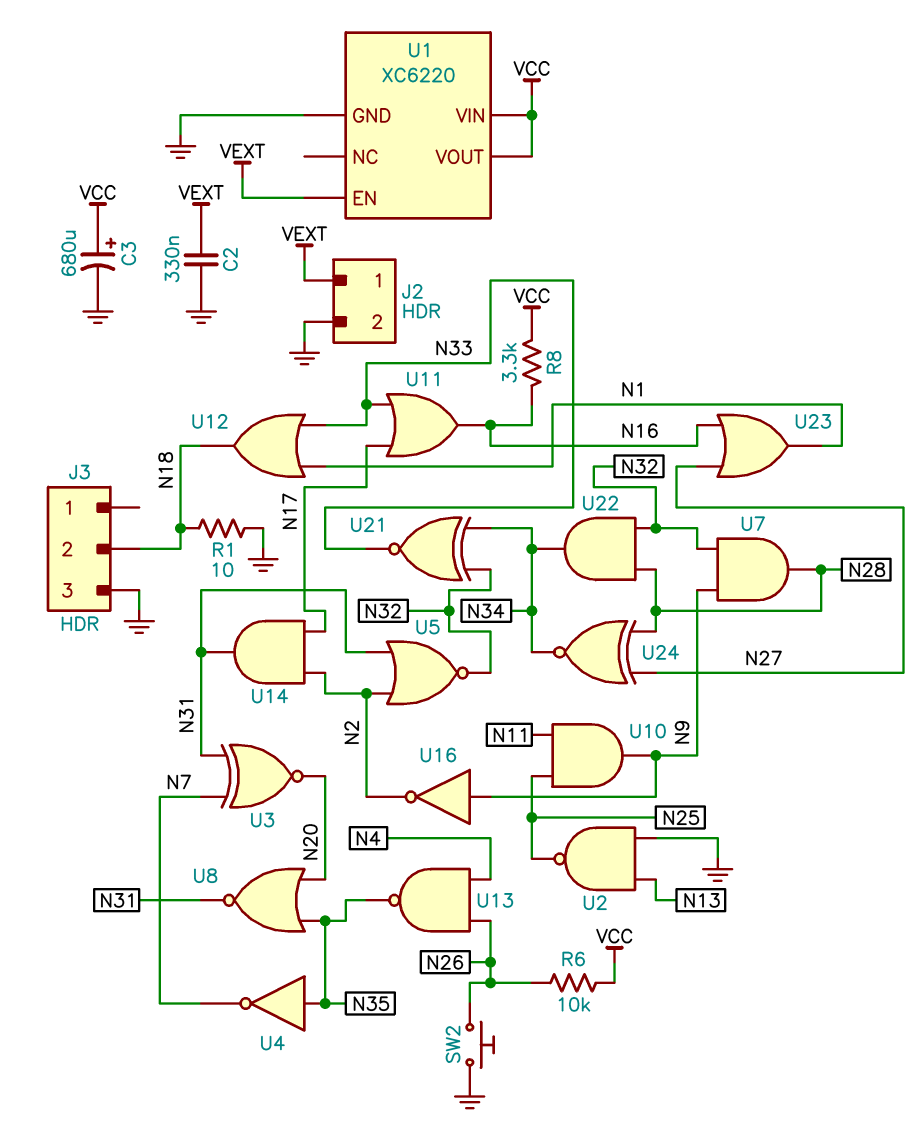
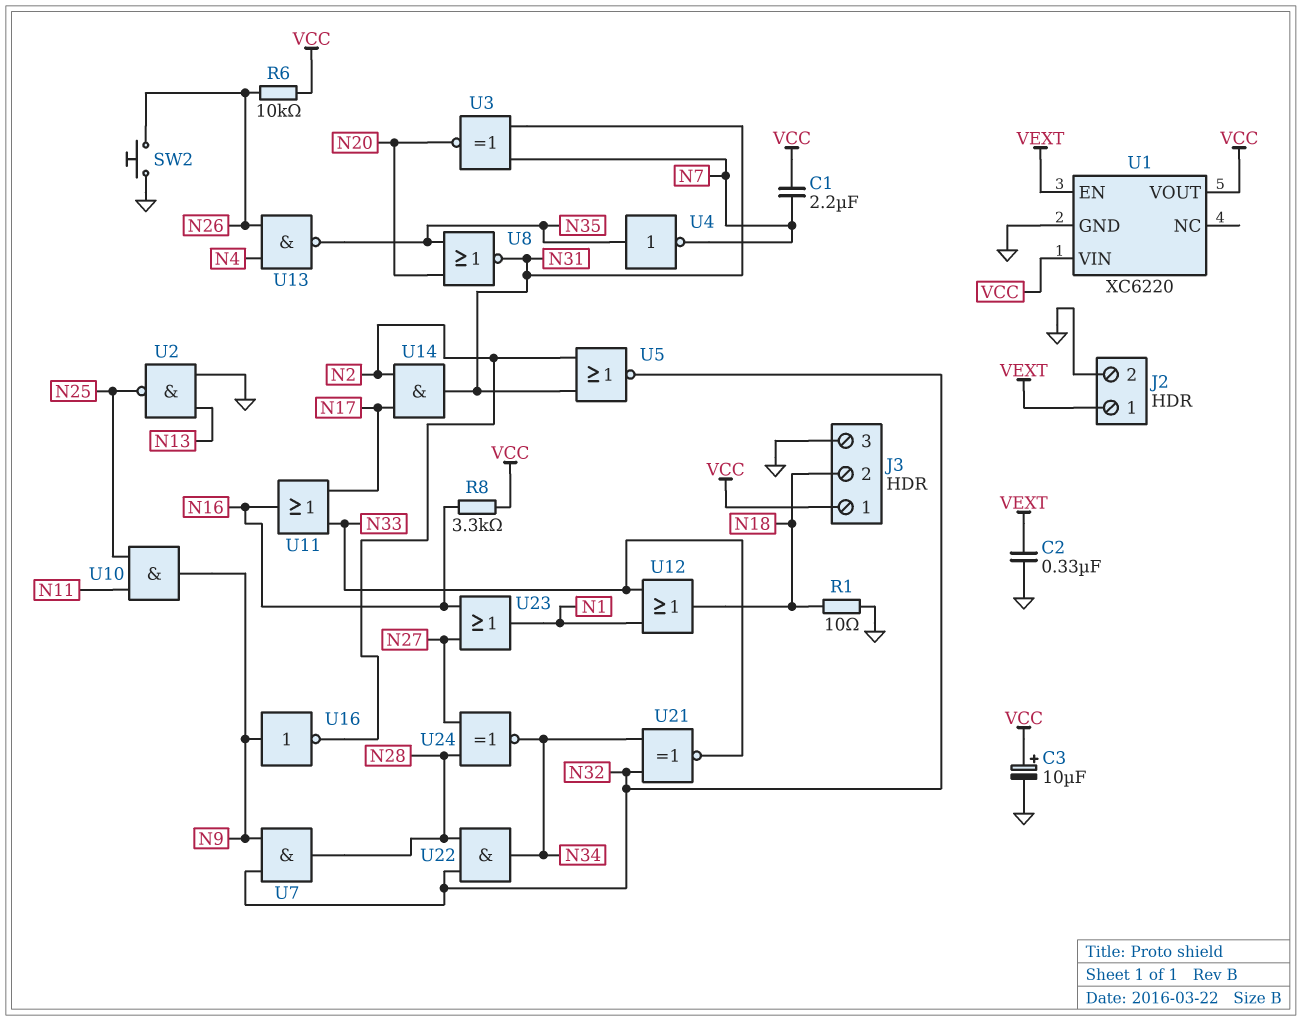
C1: none -> 2.2uF (N7, VCC)
C3: 680uF (plus VCC, minus GND) -> 10uF (plus VCC, minus GND)
J3 pin 1: none -> VCC

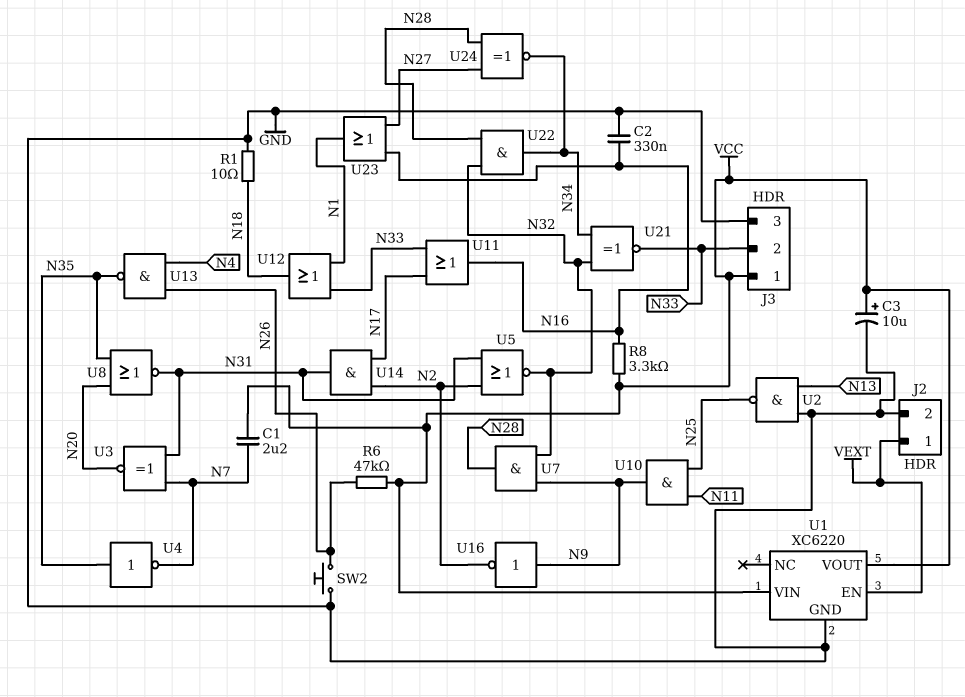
C2: 330nF (GND, VEXT) -> 330nF (GND, N16)
J3 pin 2: N18 -> N33
R6: 10k (N26, VCC) -> 47k (N26, VCC)

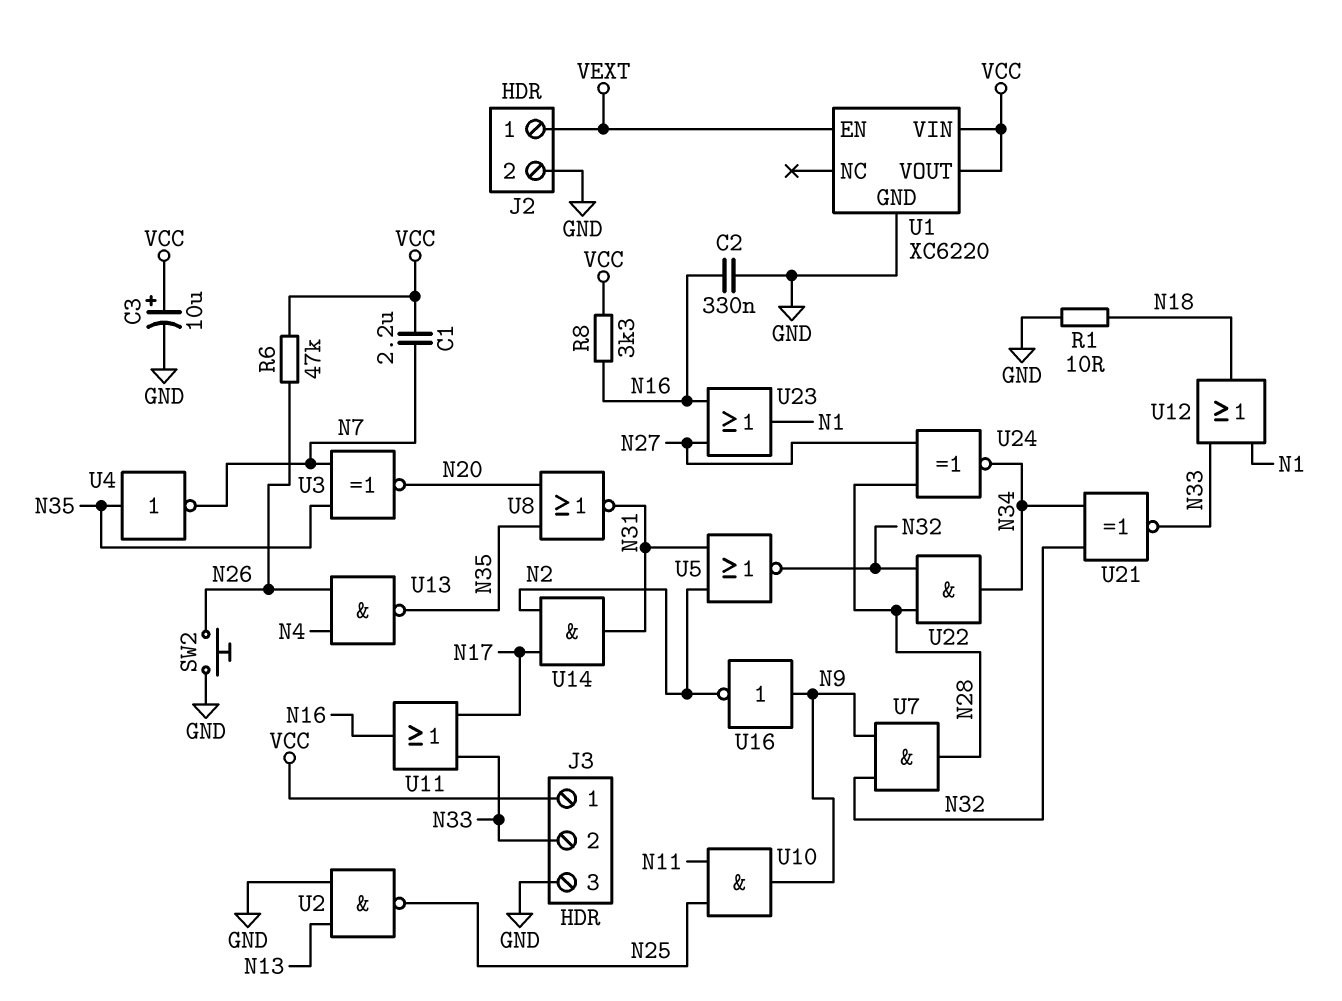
U3: XNOR (in N7, in N31, out N20) -> XNOR (in N7, in N35, out N20)

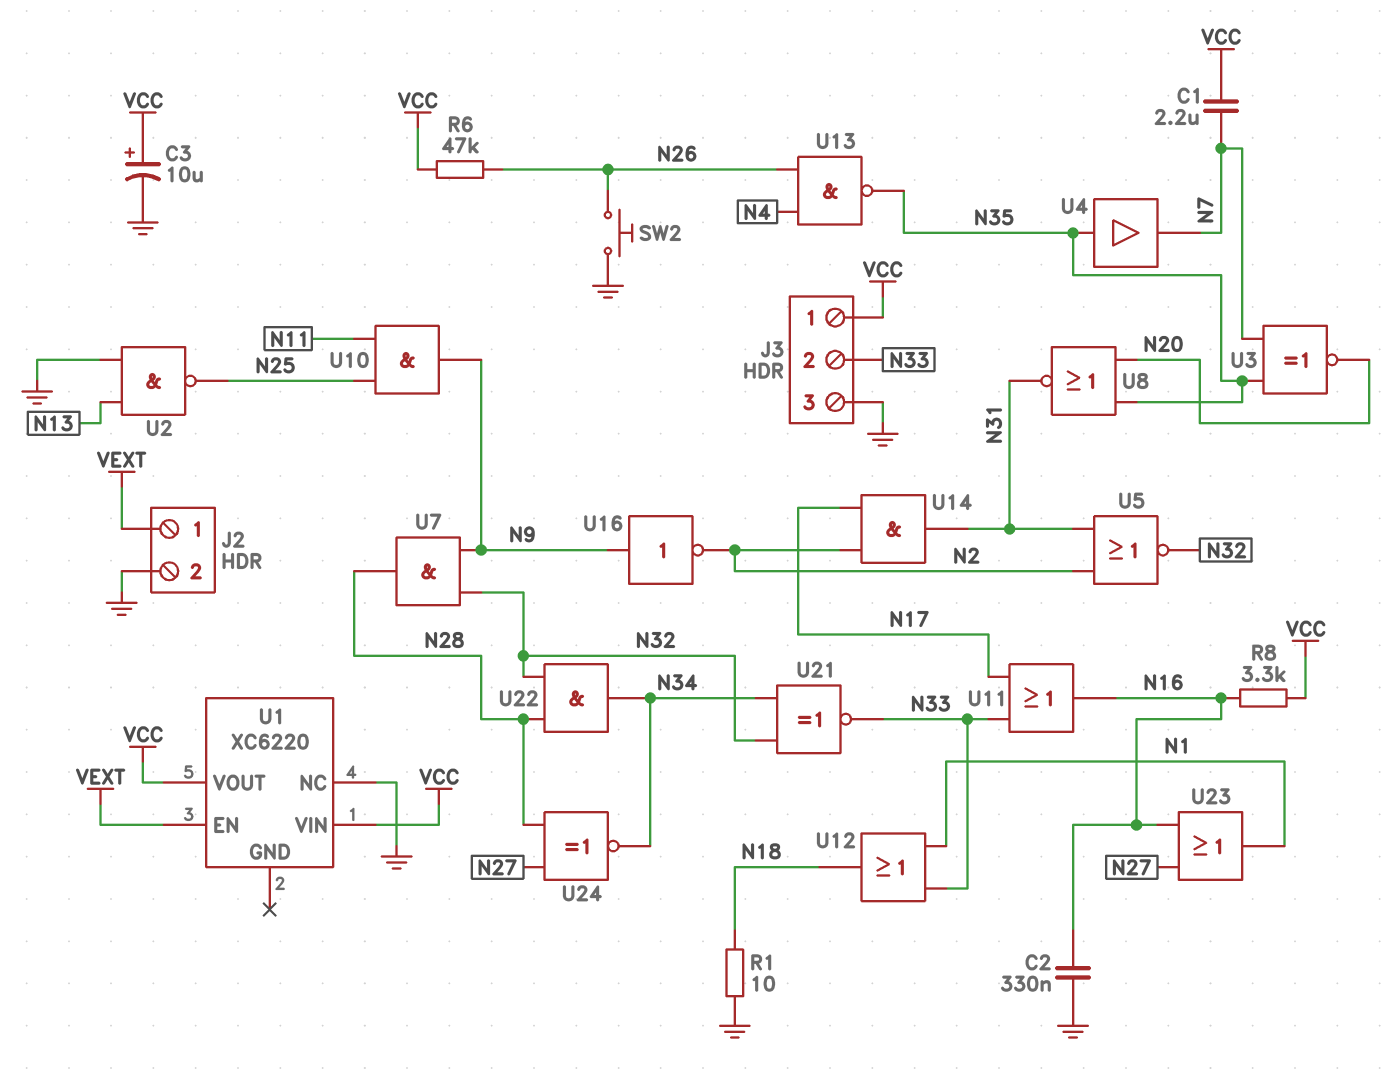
U1 pin GND: GND -> none
U1 pin NC: none -> GND
U4: NOT (in N35, out N7) -> buffer (in N35, out N7)

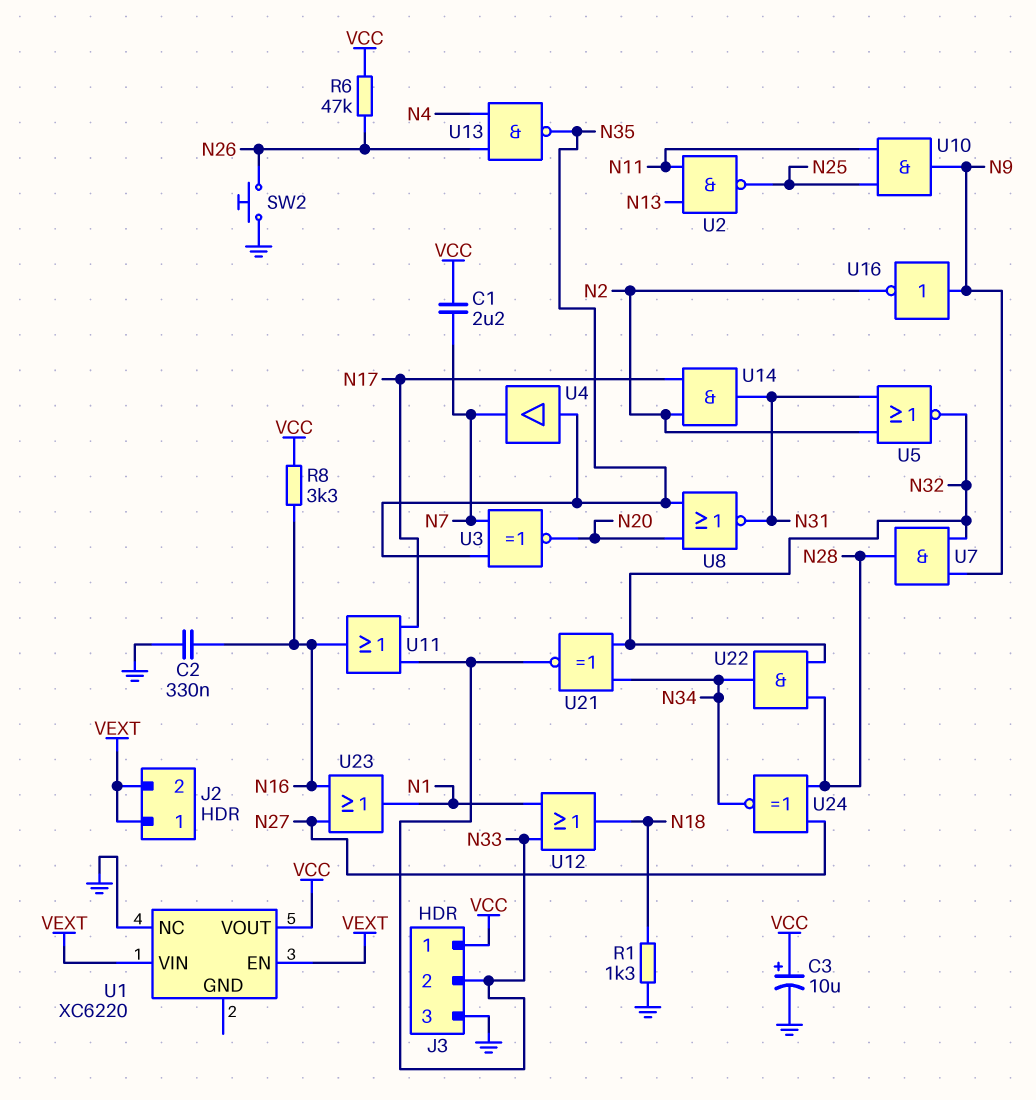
J2 pin 2: GND -> VEXT
R1: 10 (GND, N18) -> 1.3k (GND, N18)
U1 pin VIN: VCC -> VEXT
U2: NAND (in GND, in N13, out N25) -> NAND (in N11, in N13, out N25)

